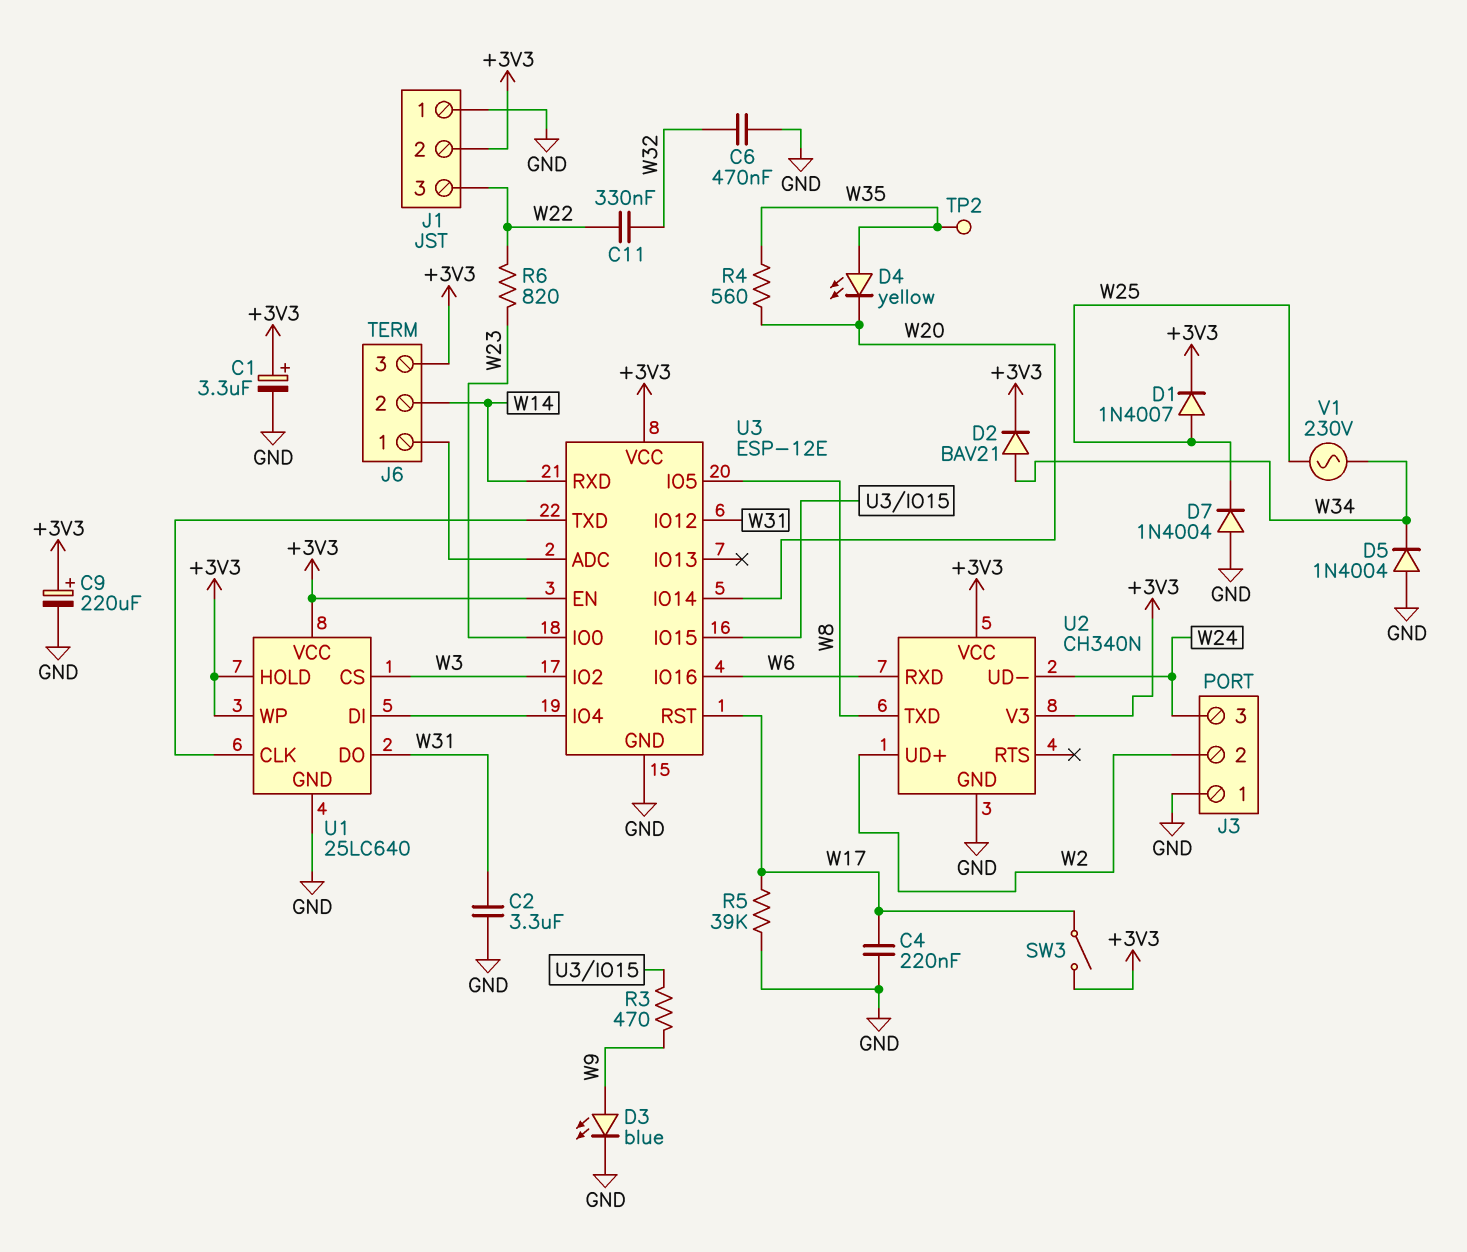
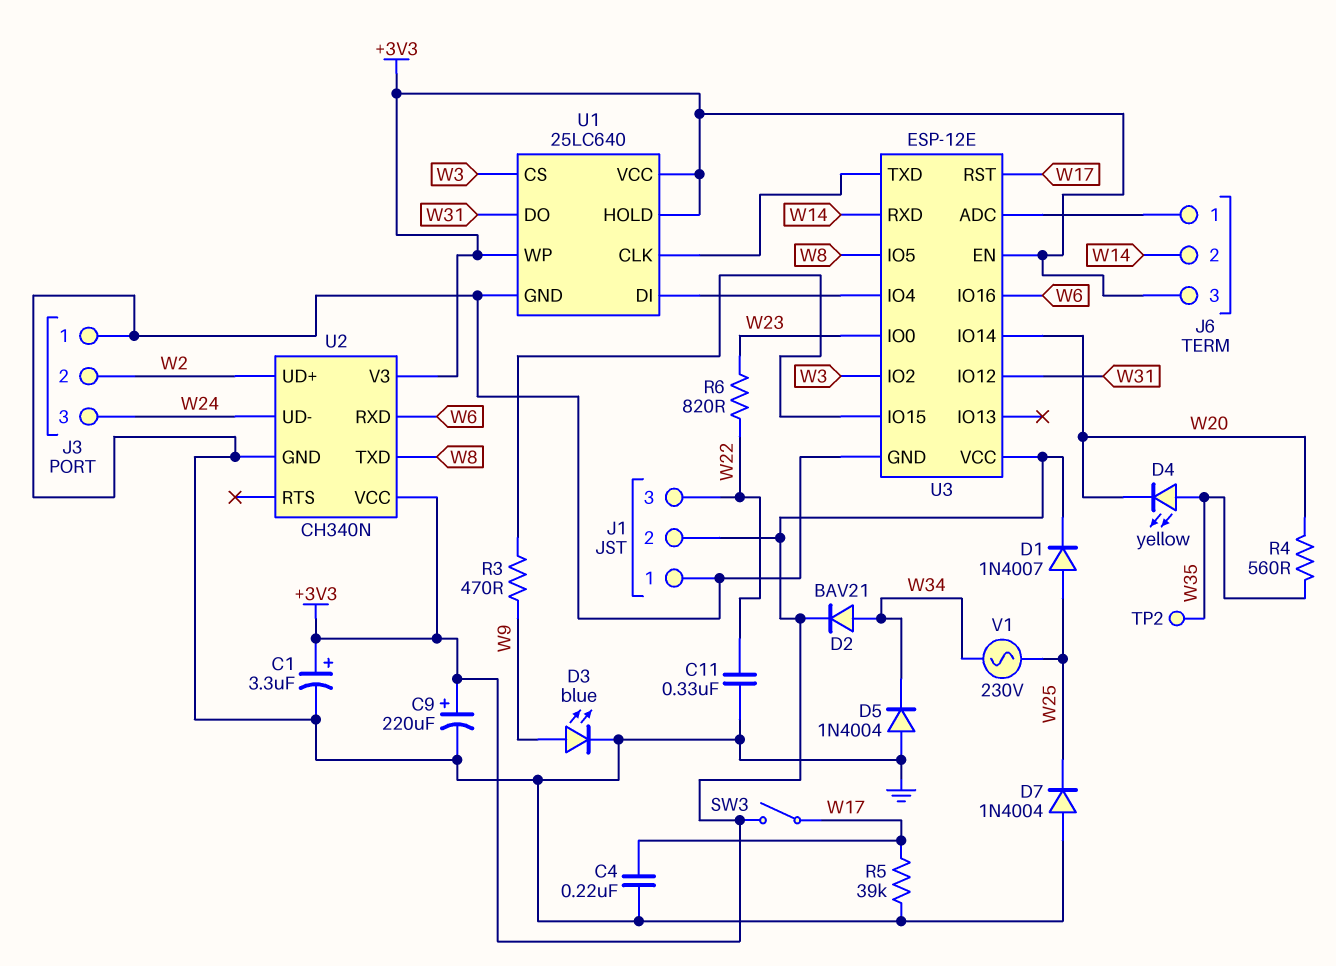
C2: 3.3uF (GND, W31) -> none
C6: 470nF (GND, W32) -> none
C11: 330nF (W22, W32) -> 330nF (GND, W22)

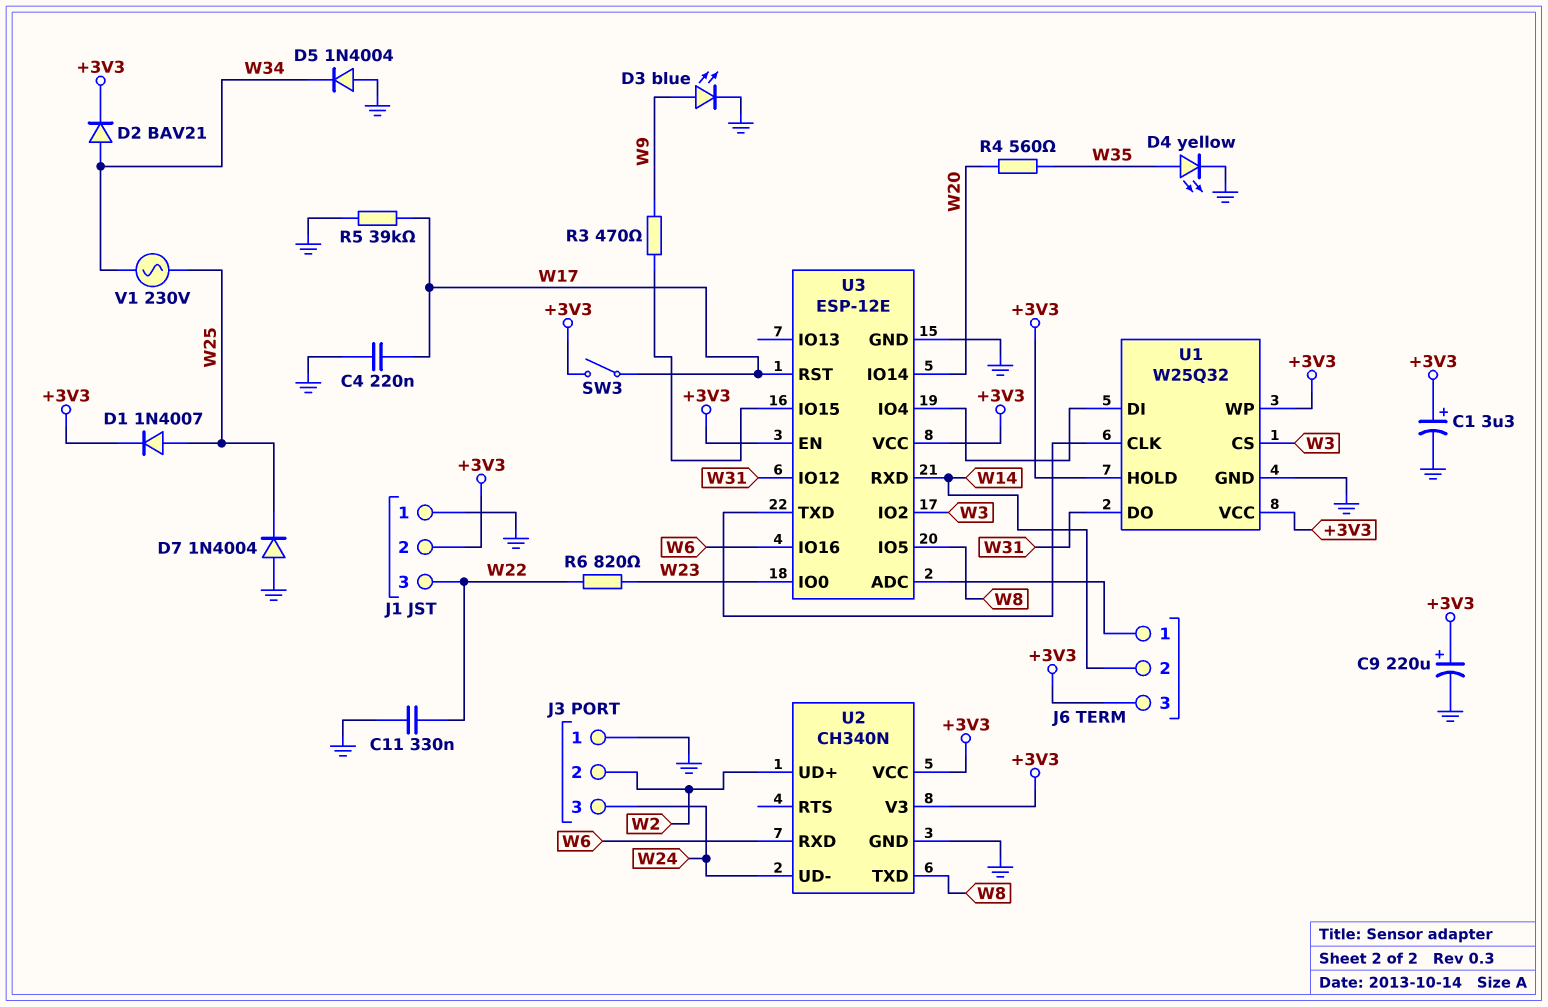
D4: LED yellow (A W35, K W20) -> LED yellow (A W35, K GND)
TP2: test point (W35) -> none
U1: 25LC640 -> W25Q32

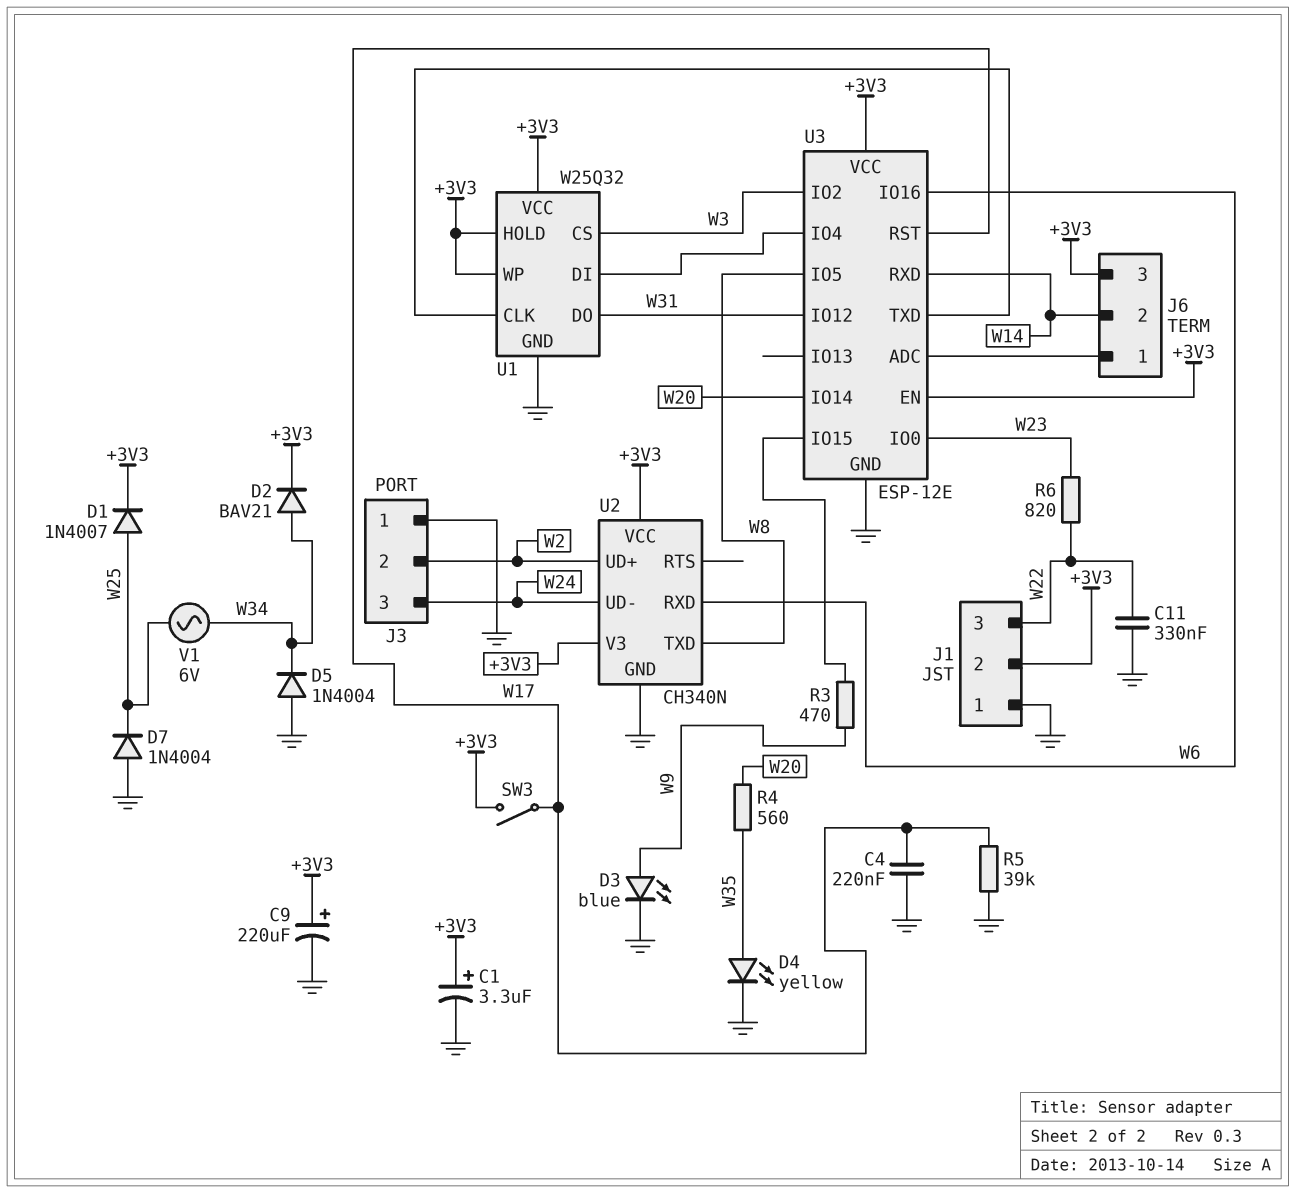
V1: AC 230V (W25, W34) -> AC 6V (W25, W34)

